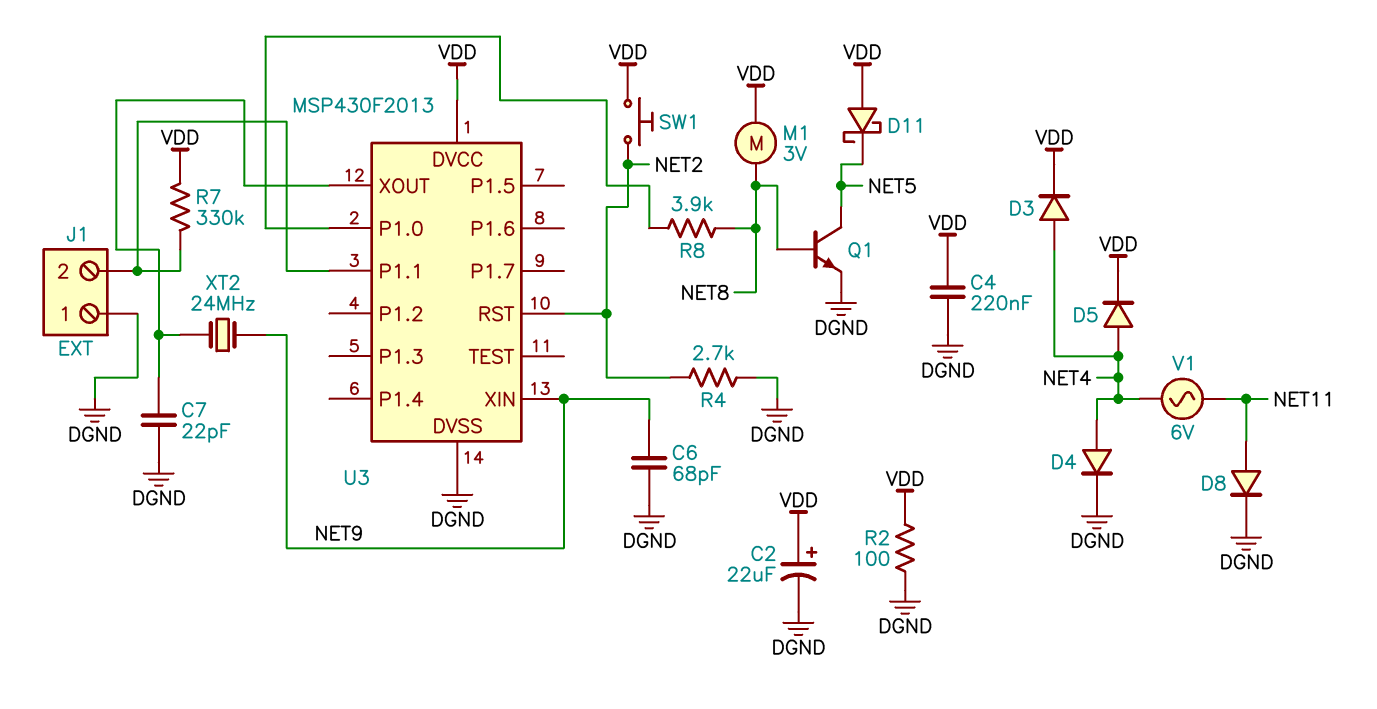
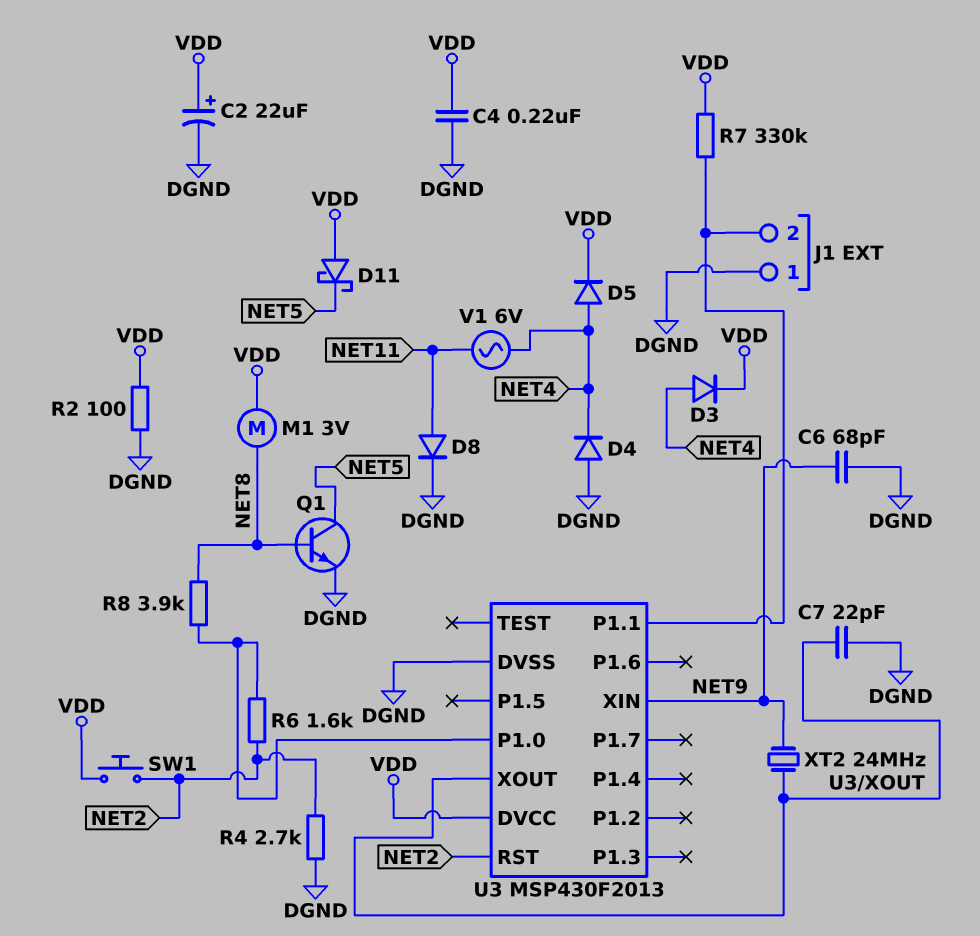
D4: diode (A NET4, K DGND) -> diode (A DGND, K NET4)
R6: none -> 1.6k (NET2, U3/P1.0)

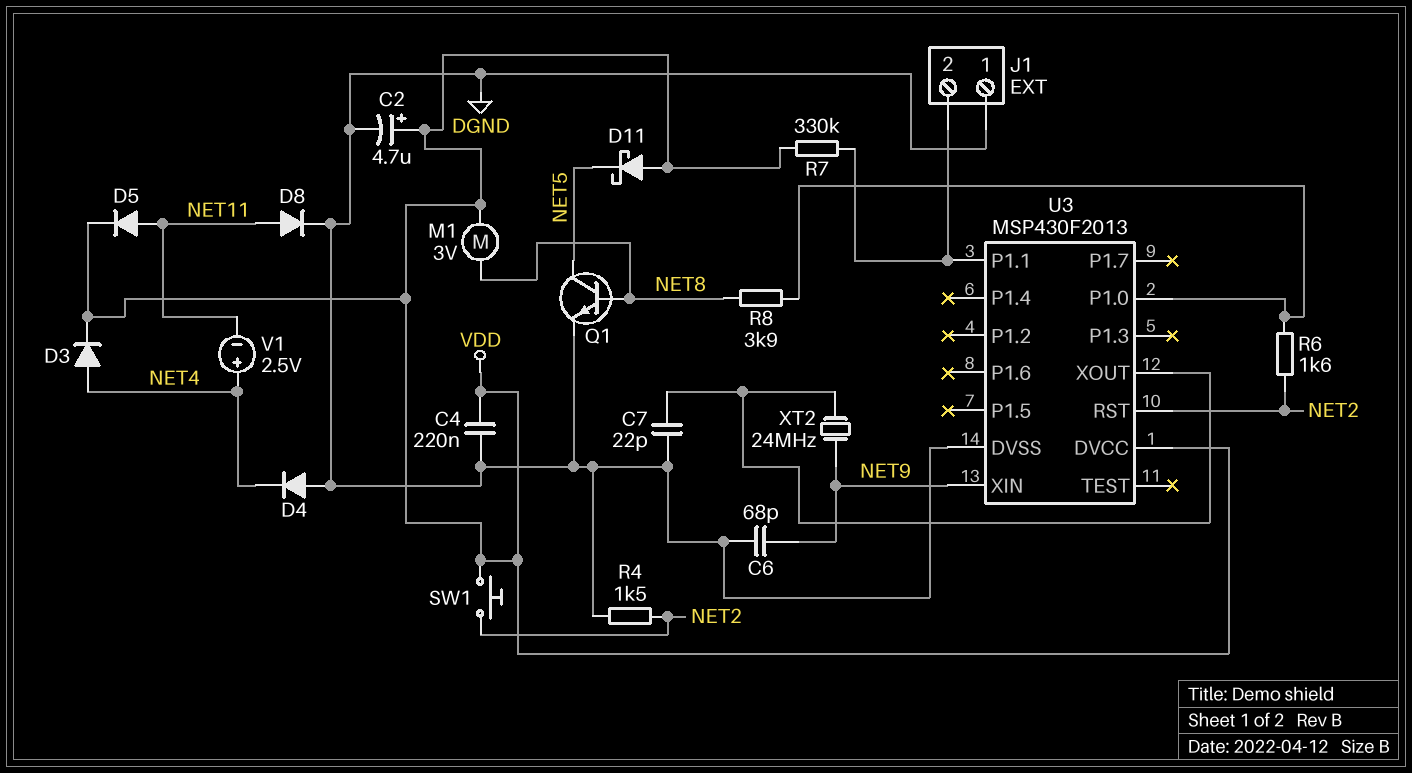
C2: 22uF (plus VDD, minus DGND) -> 4.7uF (plus VDD, minus DGND)
D5: diode (A NET4, K VDD) -> diode (A NET11, K VDD)
R2: 100 (DGND, VDD) -> none
R4: 2.7k (DGND, NET2) -> 1.5k (DGND, NET2)
V1: AC 6V (NET4, NET11) -> 2.5V (plus NET4, minus NET11)

